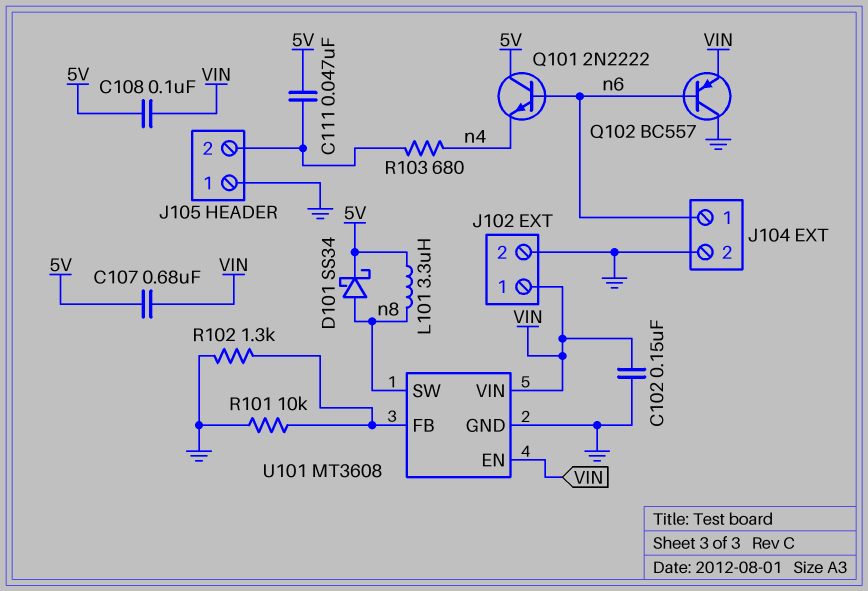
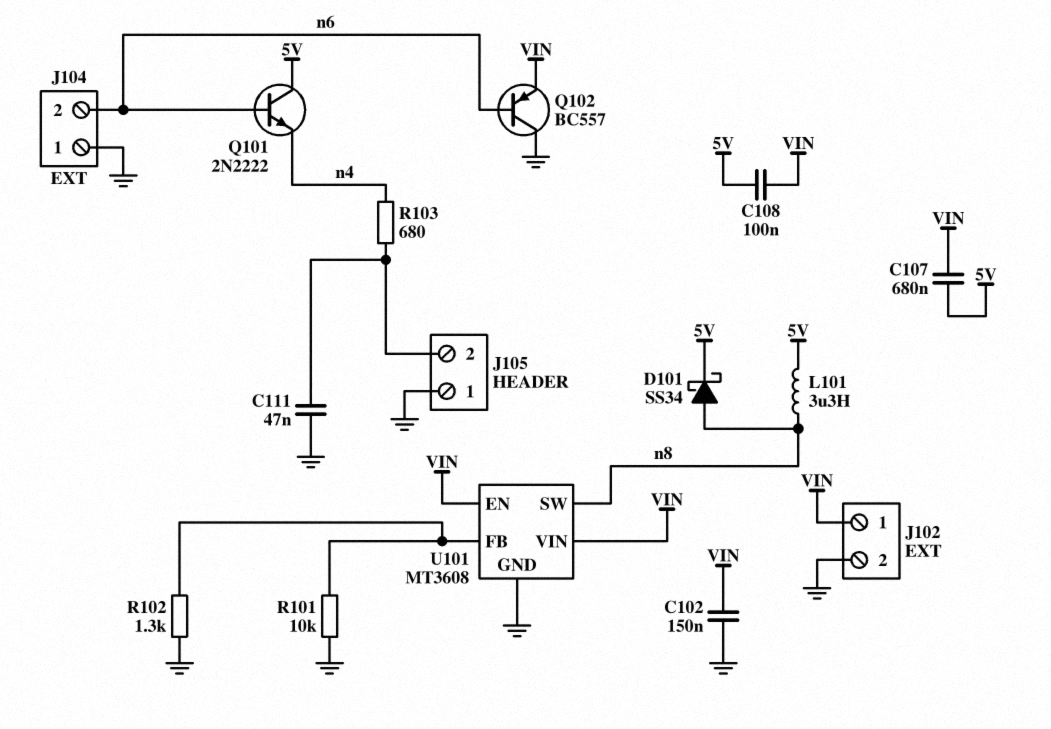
C111: 47nF (5V, J105/2) -> 47nF (GND, J105/2)
J104 pin 1: n6 -> GND
J104 pin 2: GND -> n6

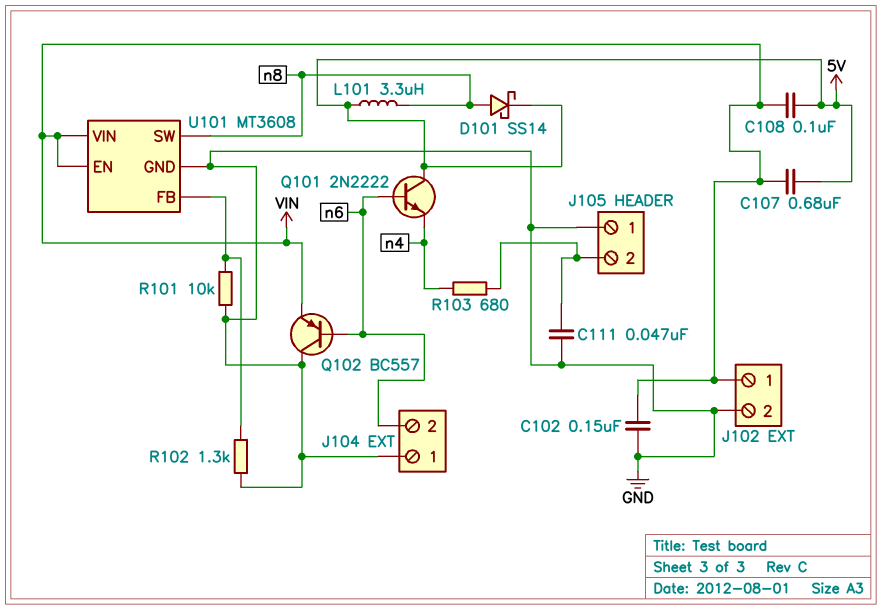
D101: schottky SS34 (A n8, K 5V) -> schottky SS14 (A n8, K 5V)

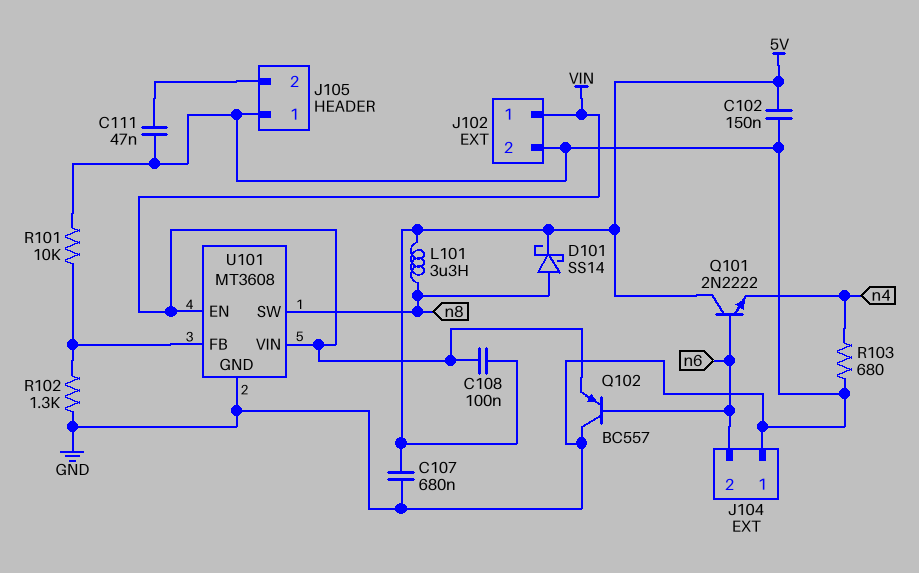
C102: 150nF (GND, VIN) -> 150nF (5V, GND)
C107: 680nF (5V, VIN) -> 680nF (5V, GND)
R103: 680 (J105/2, n4) -> 680 (GND, n4)

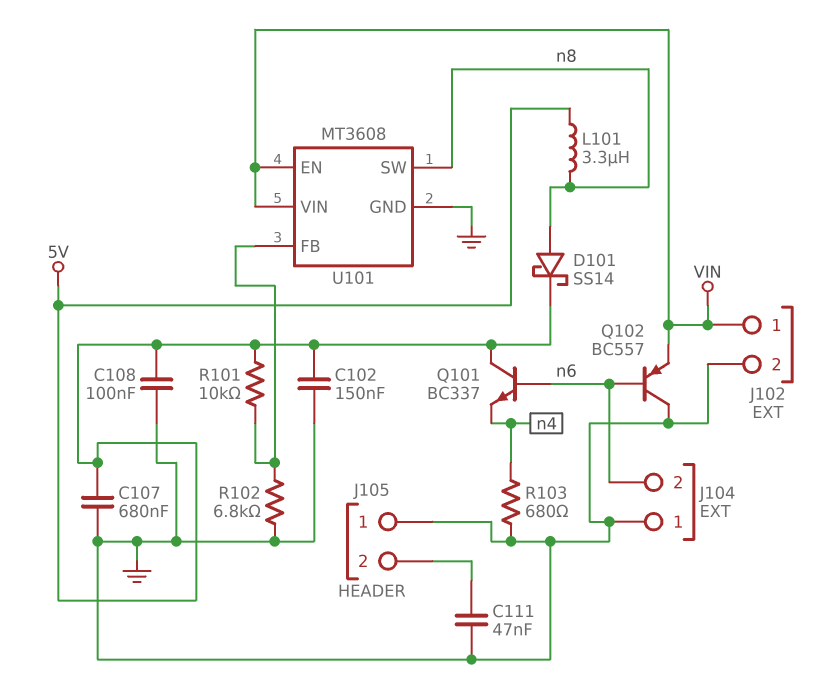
C108: 100nF (5V, VIN) -> 100nF (5V, GND)
Q101: NPN 2N2222 (B n6, C 5V, E n4) -> NPN BC337 (B n6, C 5V, E n4)
R101: 10k (GND, U101/FB) -> 10k (5V, U101/FB)
R102: 1.3k (GND, U101/FB) -> 6.8k (GND, U101/FB)

